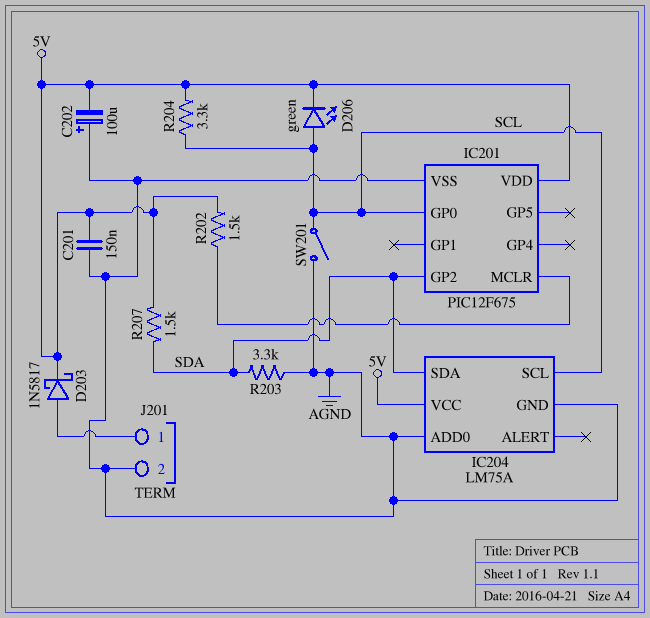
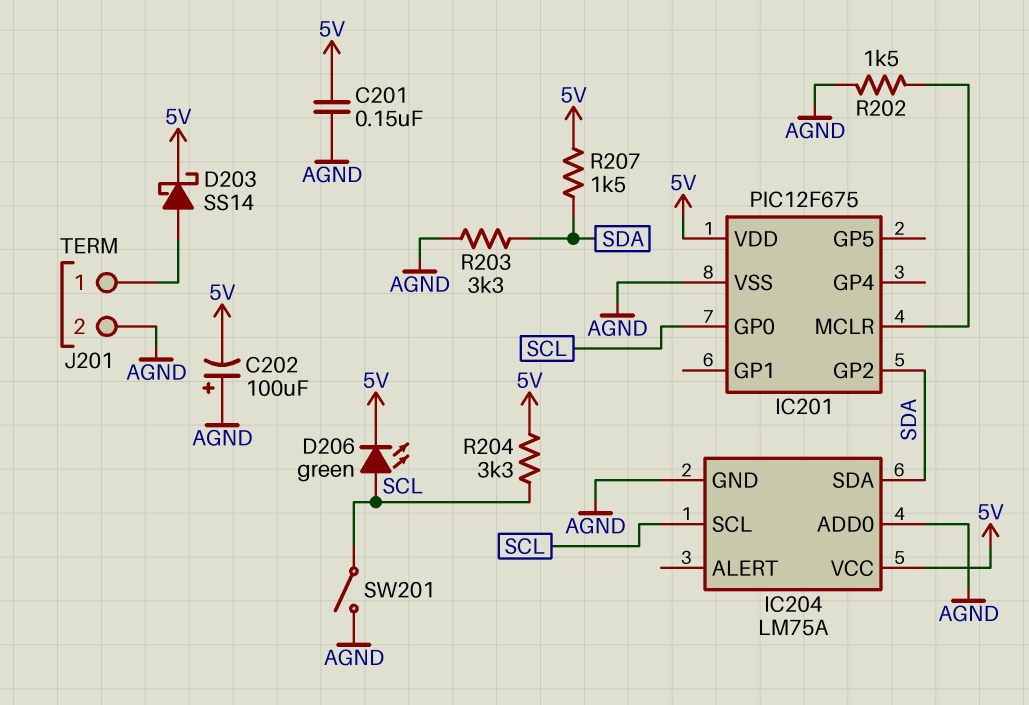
D203: schottky 1N5817 (A J201/1, K 5V) -> schottky SS14 (A J201/1, K 5V)
R202: 1.5k (5V, IC201/MCLR) -> 1.5k (AGND, IC201/MCLR)

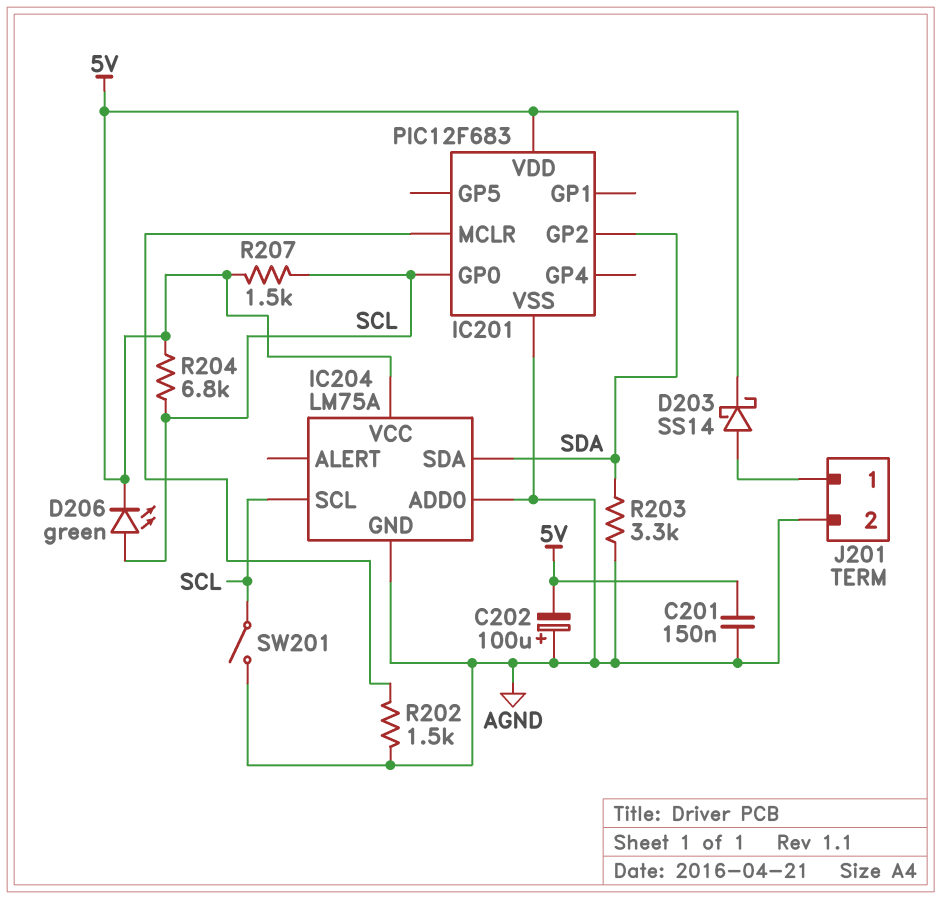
IC201: PIC12F675 -> PIC12F683
R204: 3.3k (5V, SCL) -> 6.8k (5V, SCL)
R207: 1.5k (5V, SDA) -> 1.5k (5V, SCL)

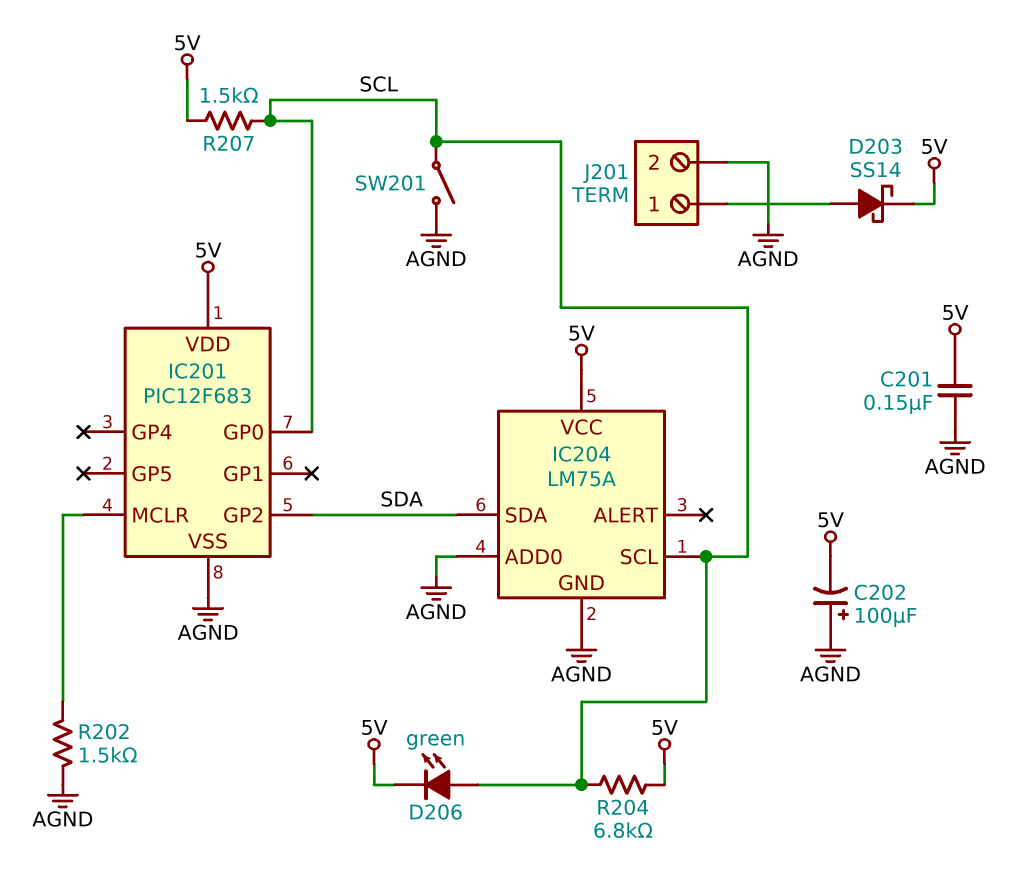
R203: 3.3k (AGND, SDA) -> none

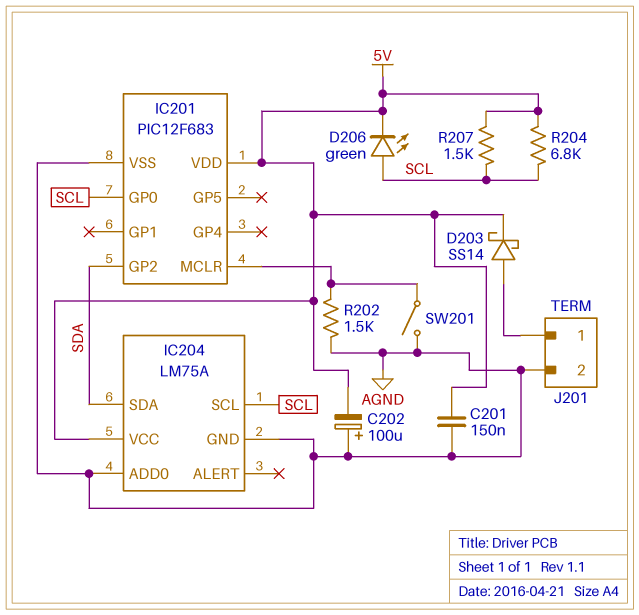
SW201: switch (AGND, SCL) -> switch (AGND, IC201/MCLR)

